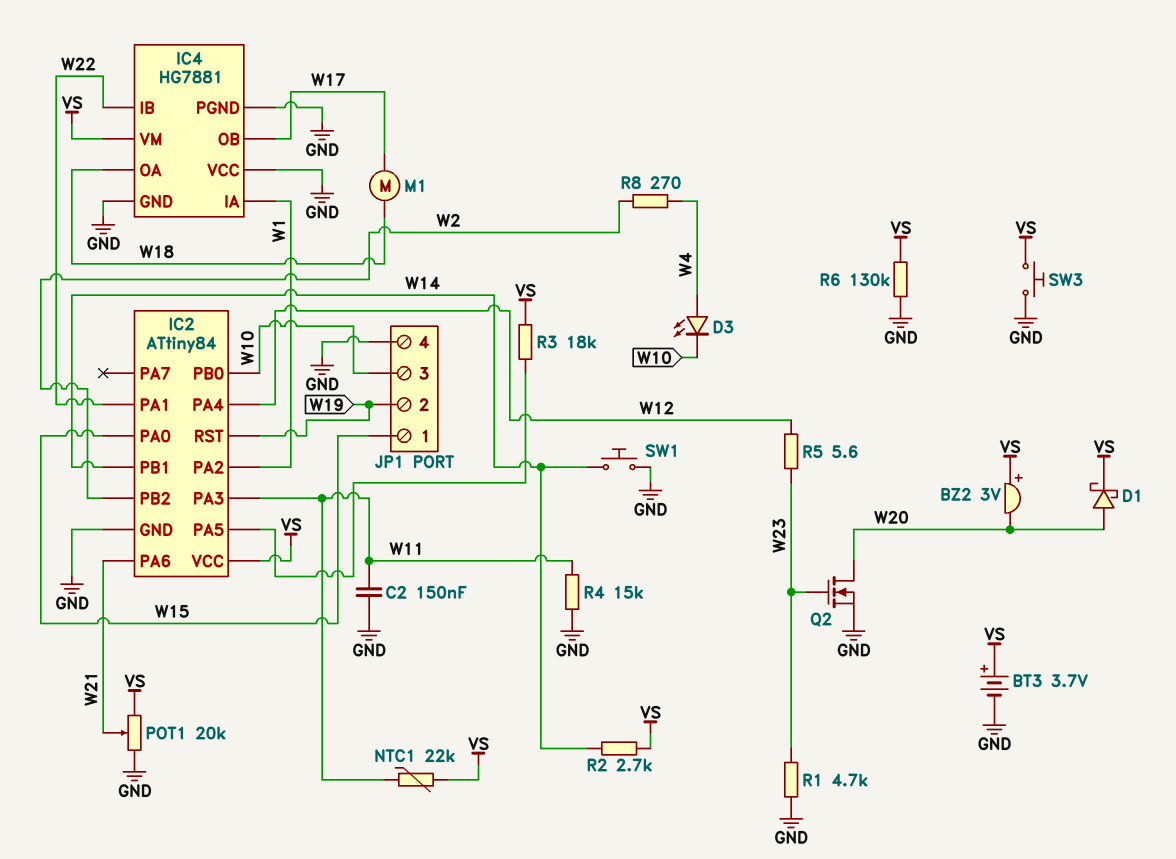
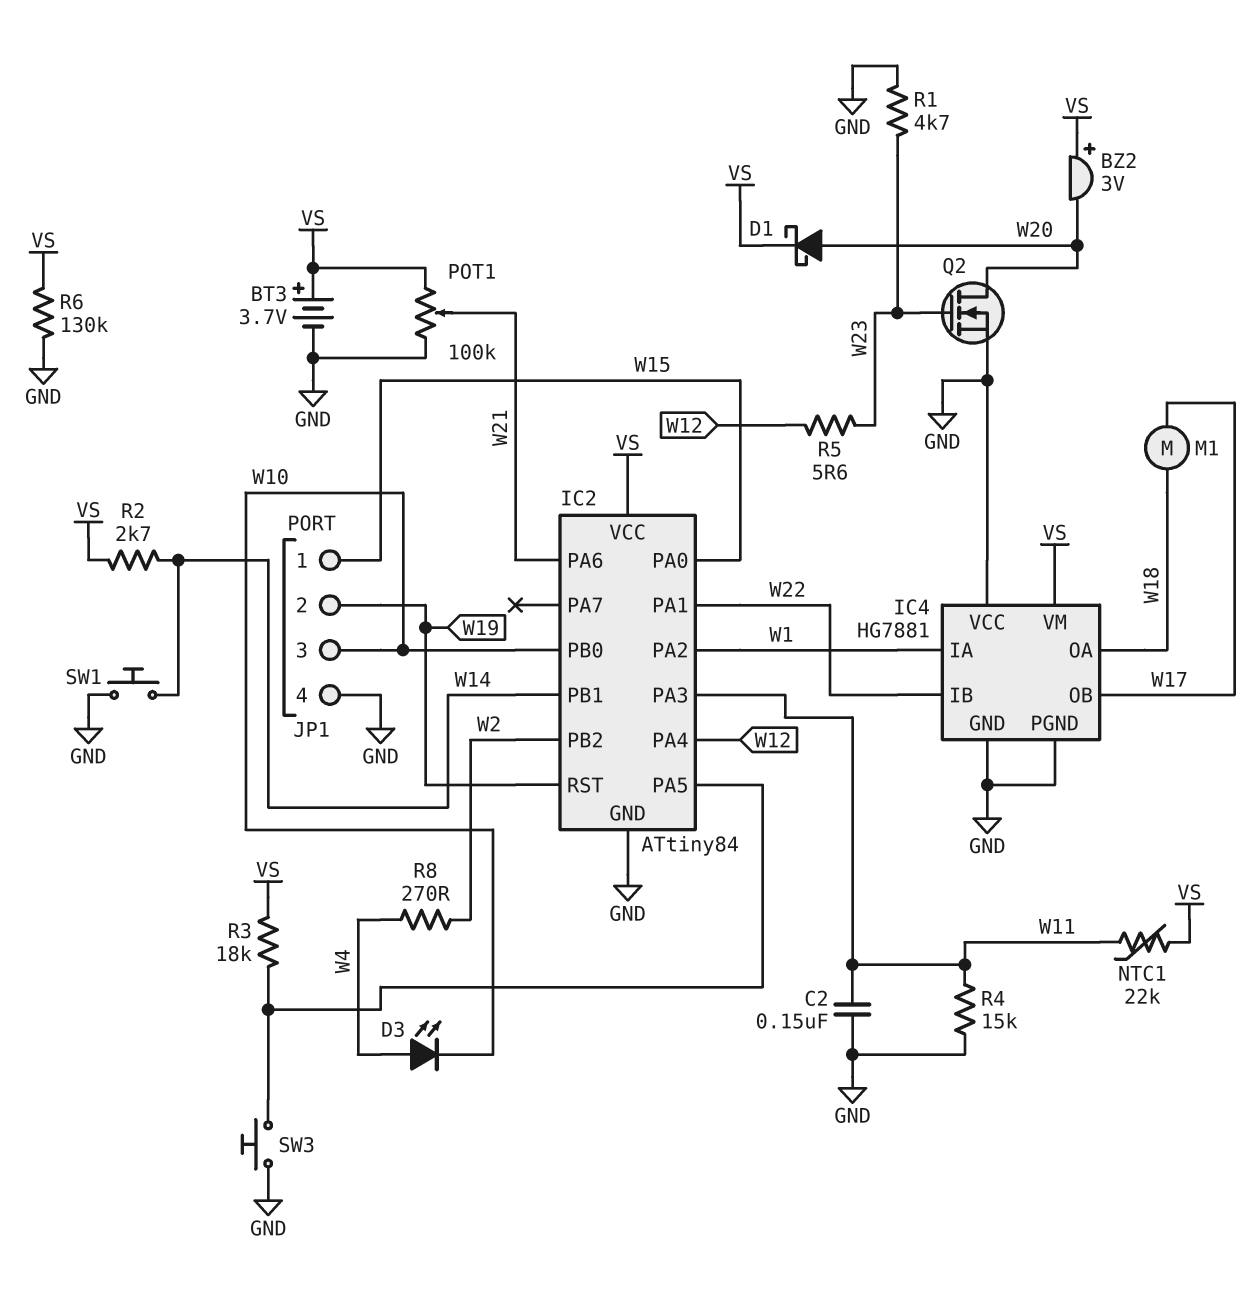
POT1: 20k (GND, VS, wiper W21) -> 100k (GND, VS, wiper W21)
SW3: button (GND, VS) -> button (GND, IC2/PA5)

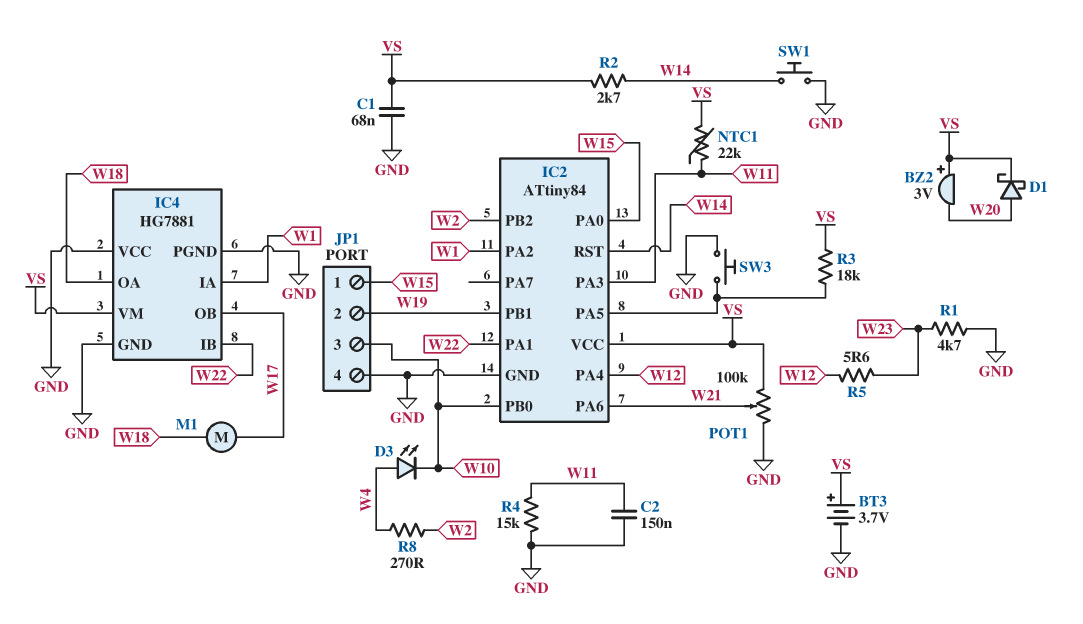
C1: none -> 68nF (GND, VS)
IC2 pin PB1: W14 -> W19
IC2 pin RST: W19 -> W14
Q2: NMOS (G W23, D W20, S GND) -> none
R6: 130k (GND, VS) -> none

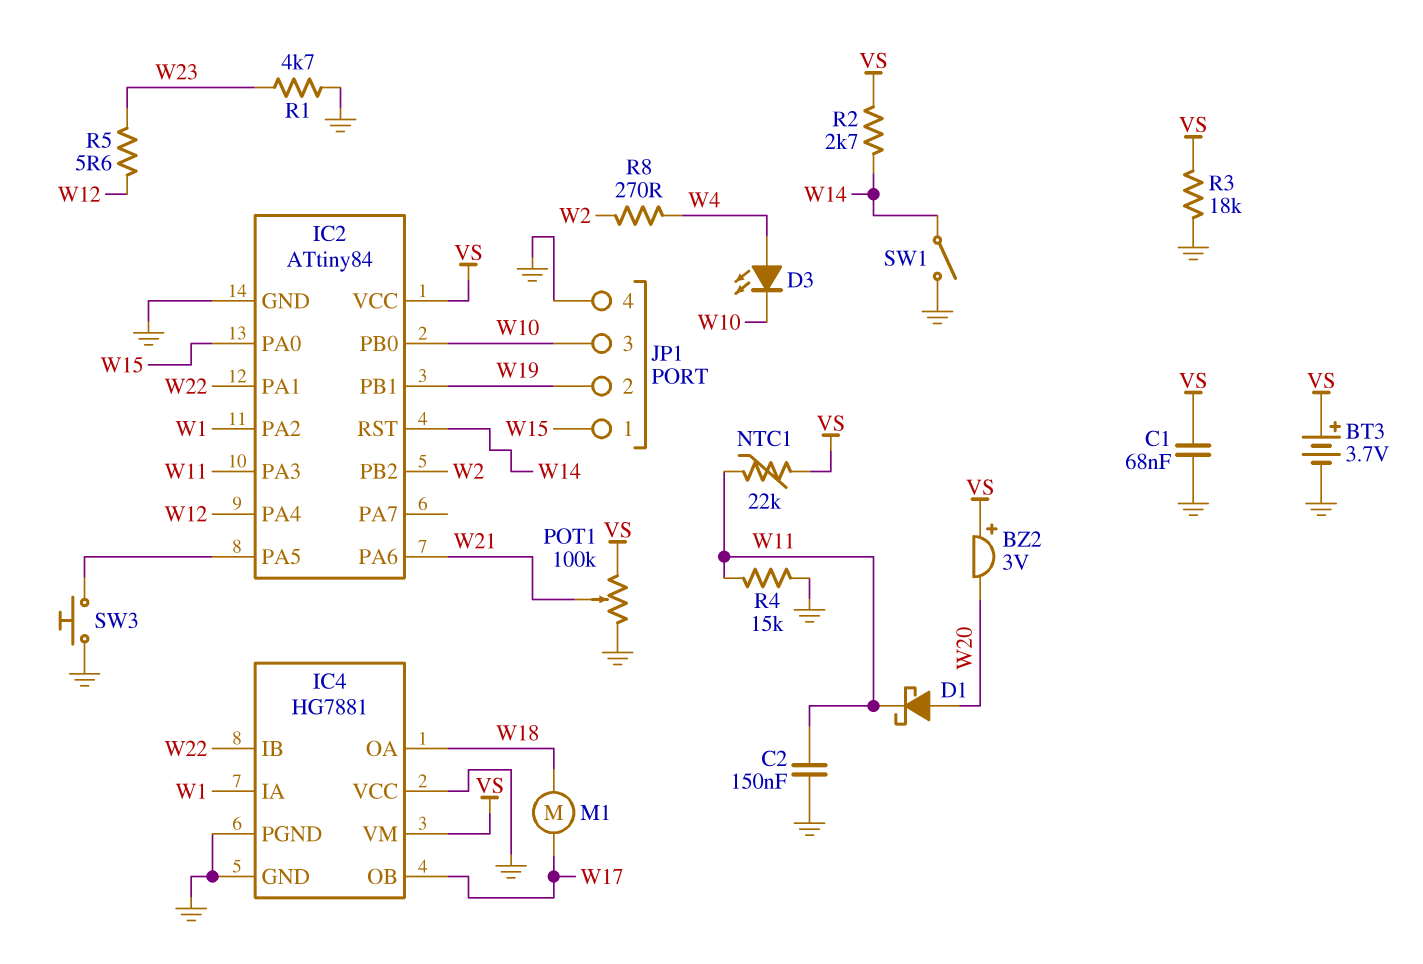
D1: schottky (A W20, K VS) -> schottky (A W20, K W11)
R3: 18k (IC2/PA5, VS) -> 18k (GND, VS)
SW1: button (GND, W14) -> switch (GND, W14)

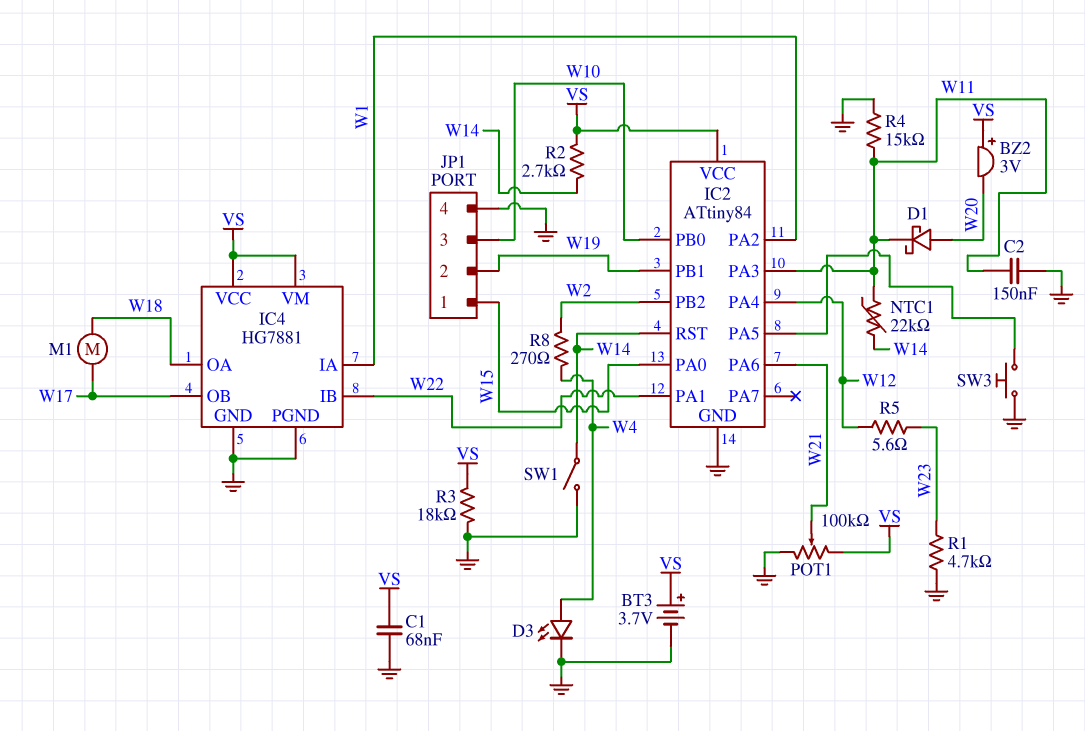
D3: LED (A W4, K W10) -> LED (A W4, K GND)
IC4 pin VCC: GND -> VS
NTC1: 22k (VS, W11) -> 22k (W11, W14)

